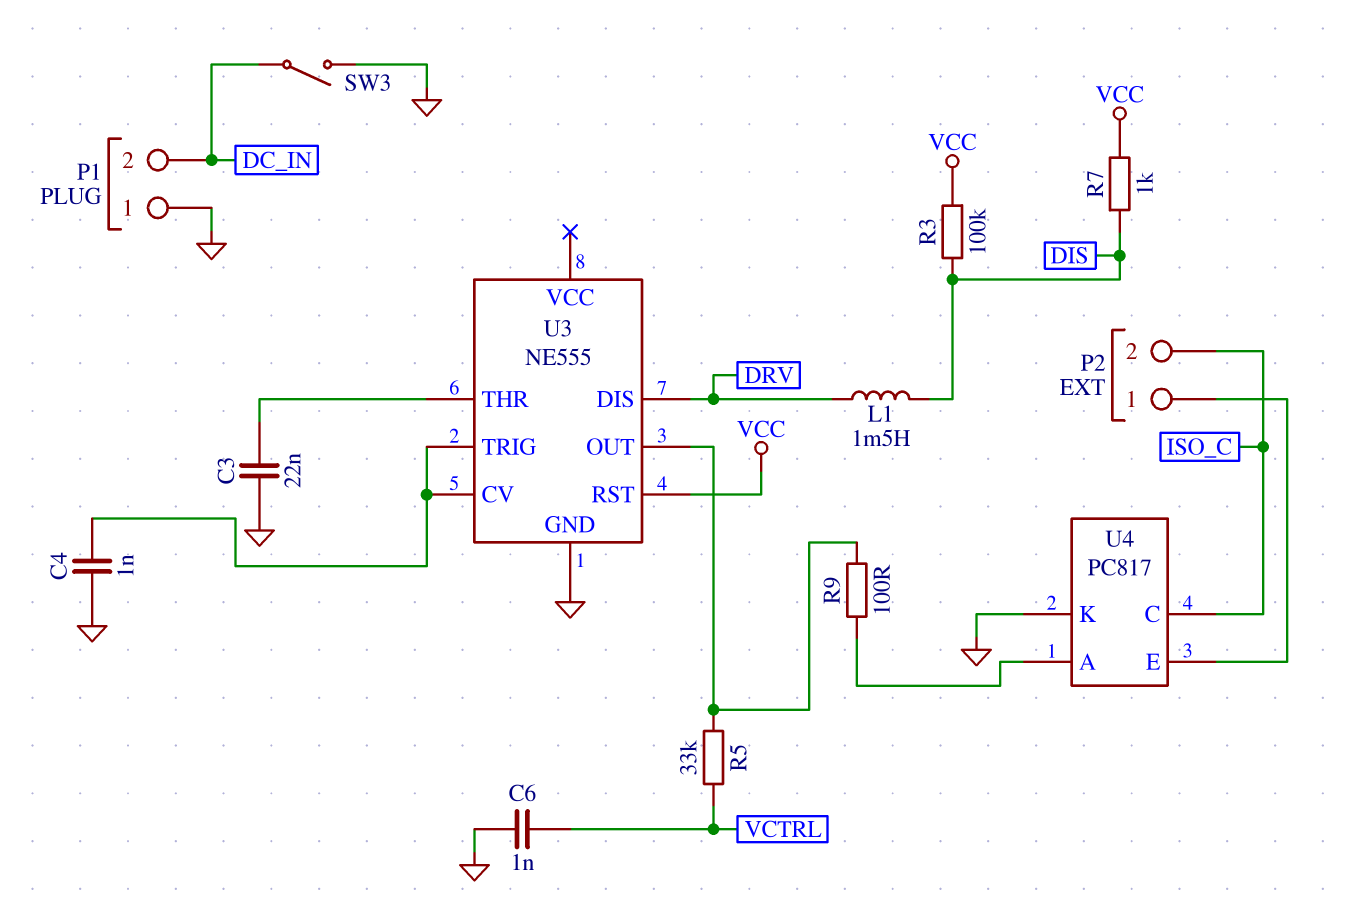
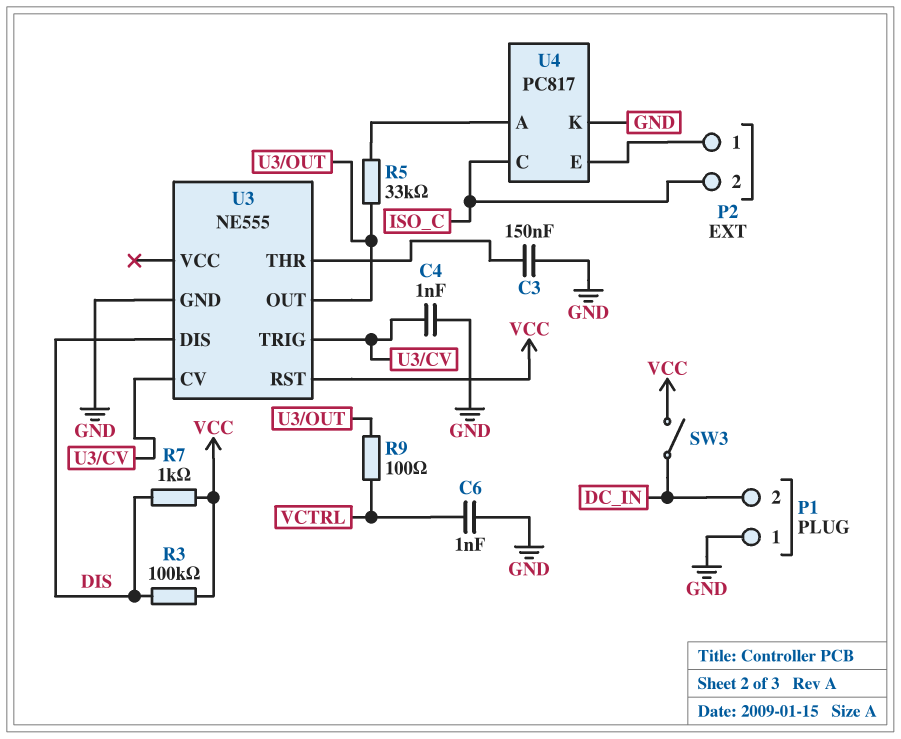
C3: 22nF (GND, U3/THR) -> 150nF (GND, U3/THR)
L1: 1.5mH (DIS, DRV) -> none
R5: 33k (U3/OUT, VCTRL) -> 33k (U3/OUT, U4/A)
R9: 100 (U3/OUT, U4/A) -> 100 (U3/OUT, VCTRL)
SW3: switch (DC_IN, GND) -> switch (DC_IN, VCC)
U3 pin DIS: DRV -> DIS

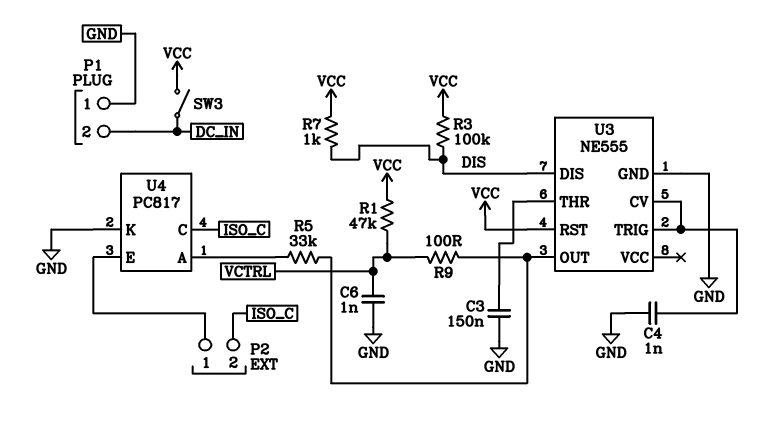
R1: none -> 47k (VCC, VCTRL)

